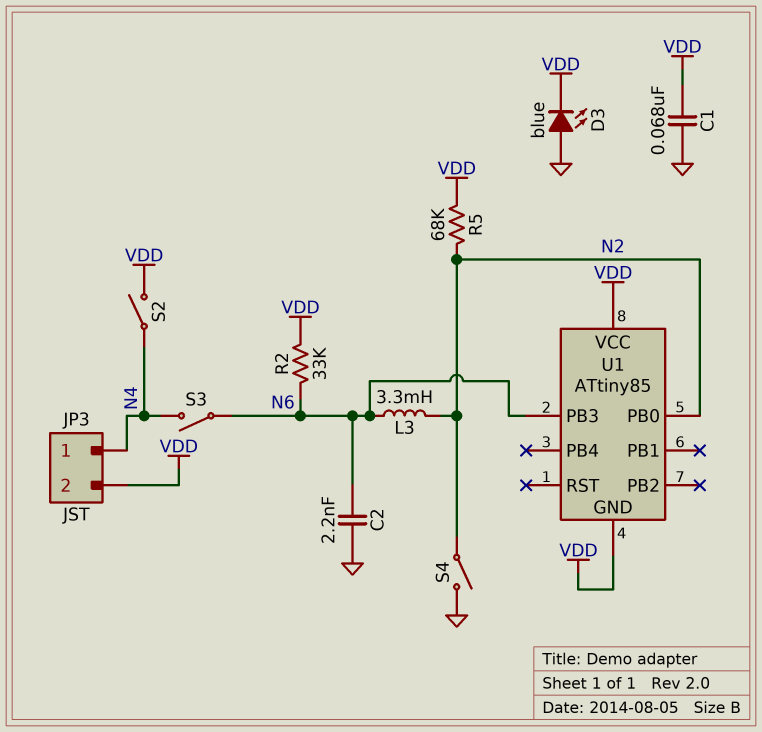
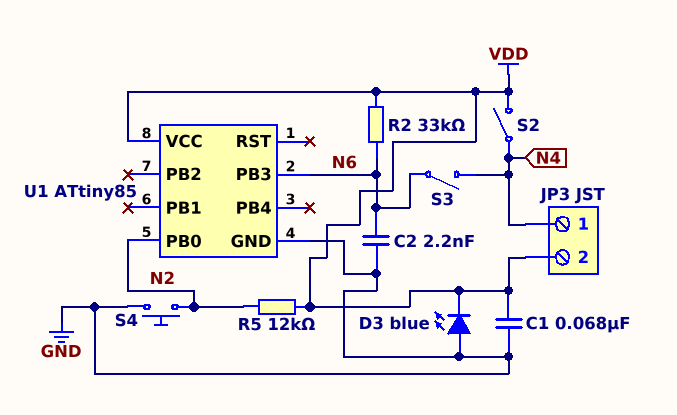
L3: 3.3mH (N2, N6) -> none
R5: 68k (N2, VDD) -> 12k (N2, VDD)
S4: switch (GND, N2) -> button (GND, N2)
U1 pin GND: VDD -> GND

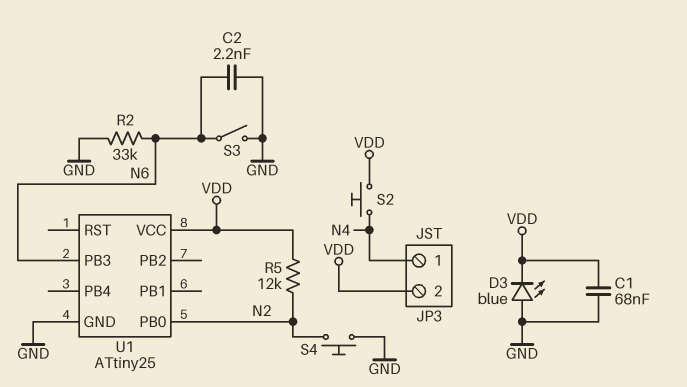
R2: 33k (N6, VDD) -> 33k (GND, N6)
S2: switch (N4, VDD) -> button (N4, VDD)
S3: switch (N4, N6) -> switch (GND, N6)
U1: ATtiny85 -> ATtiny25

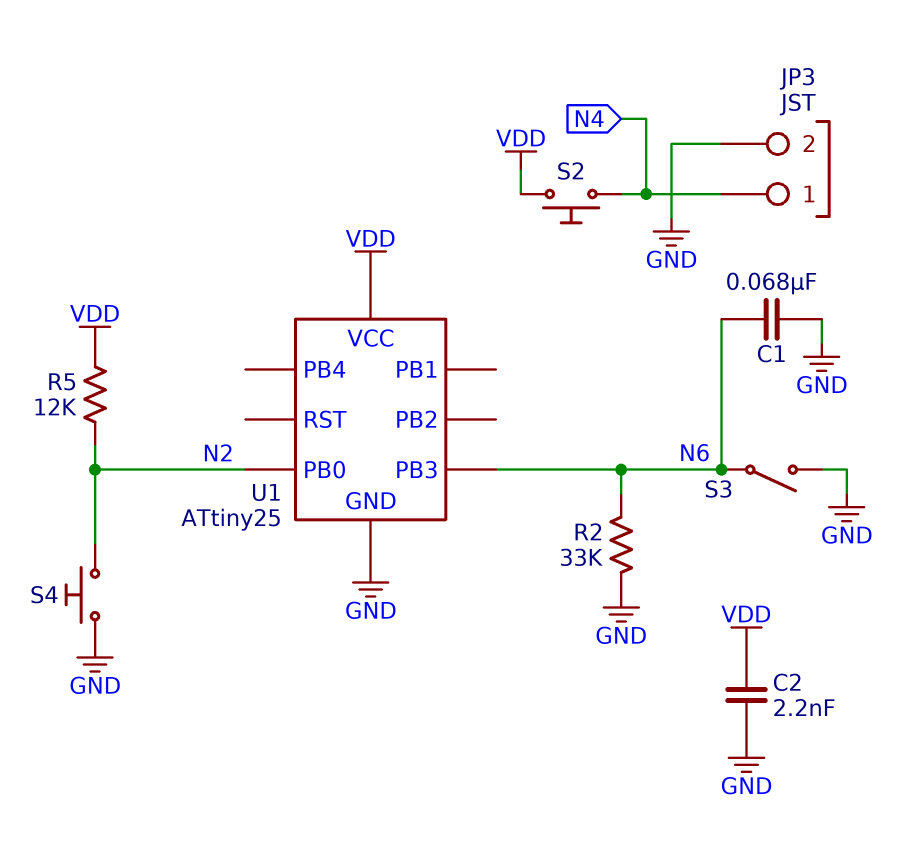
C1: 68nF (GND, VDD) -> 68nF (GND, N6)
C2: 2.2nF (GND, N6) -> 2.2nF (GND, VDD)
D3: LED blue (A GND, K VDD) -> none
JP3 pin 2: VDD -> GND

